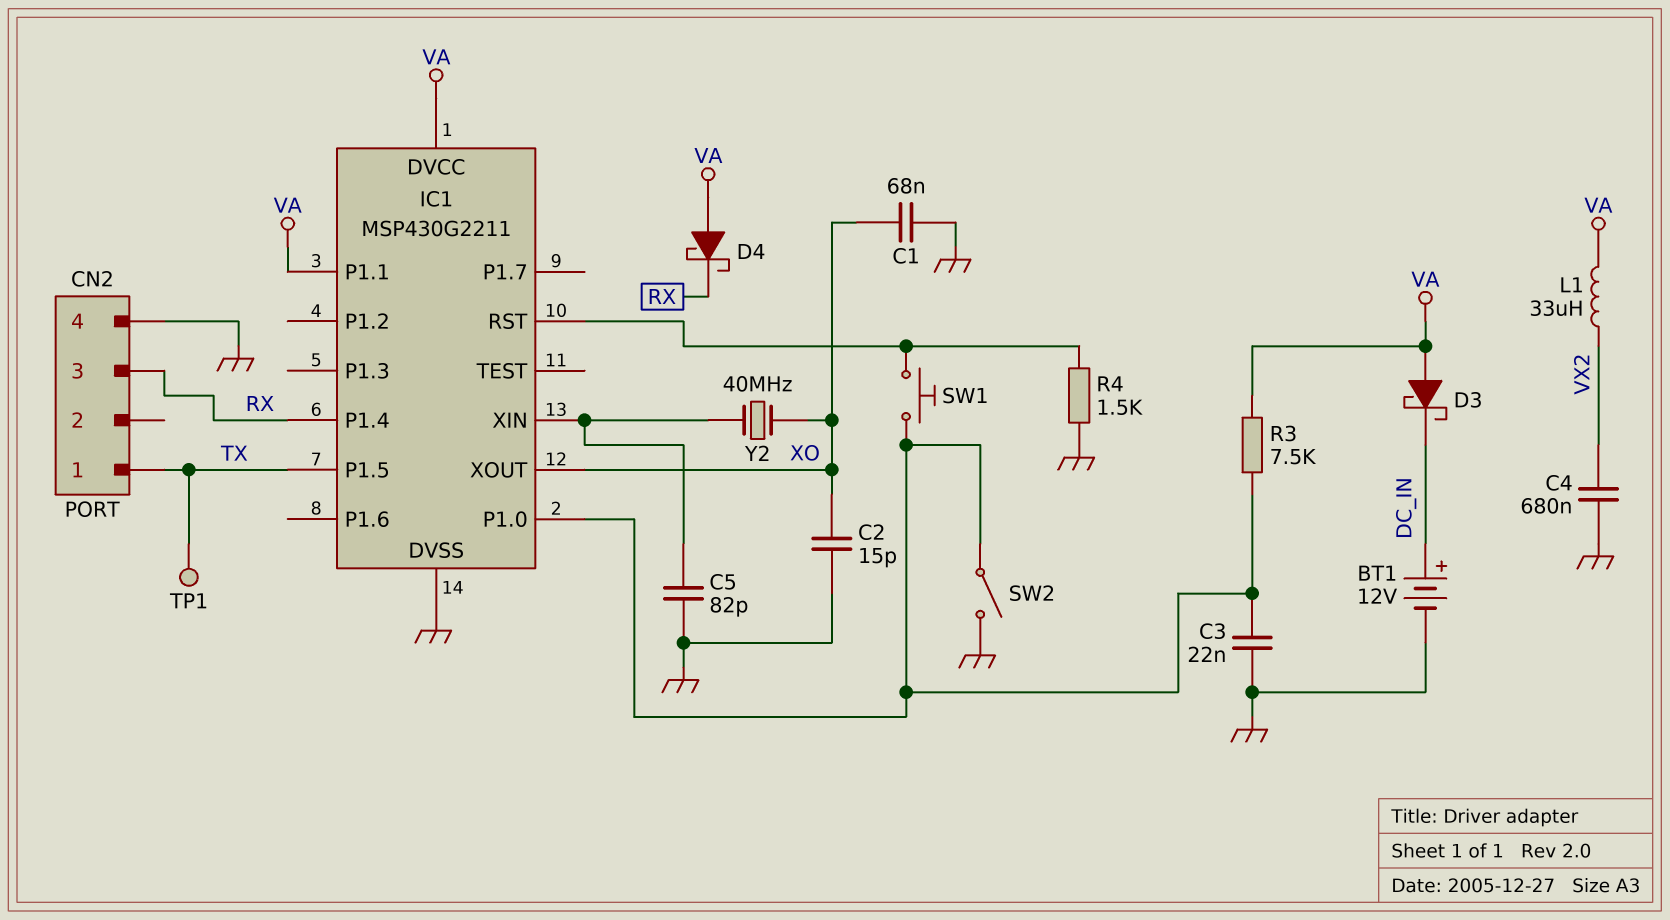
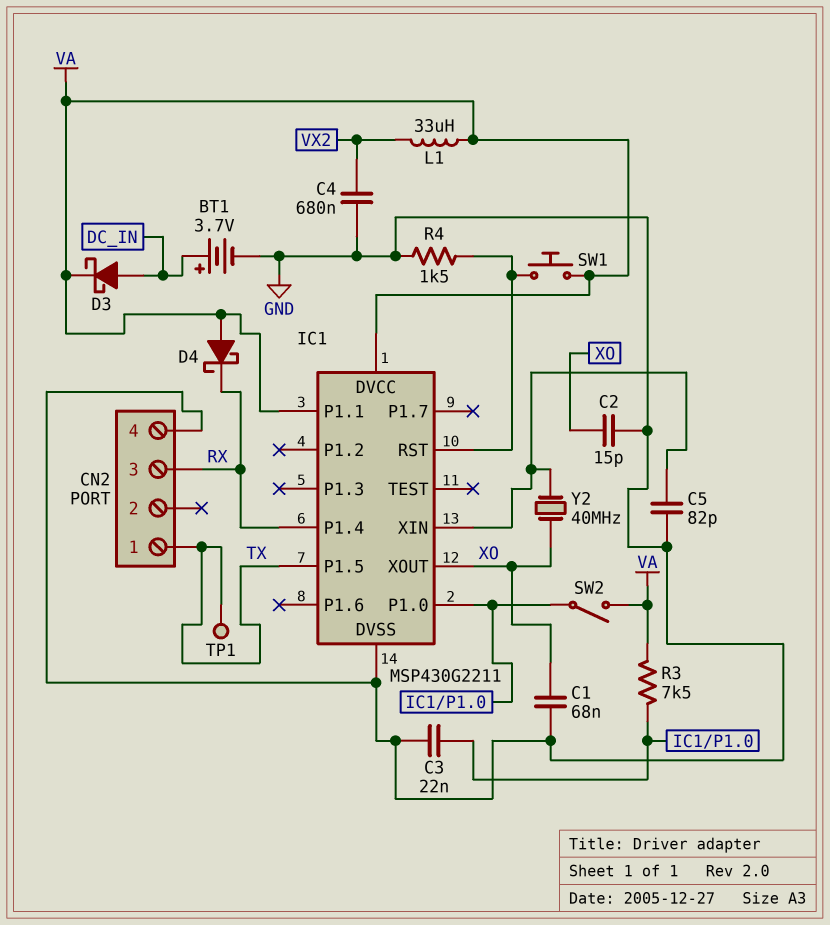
BT1: 12V (plus DC_IN, minus GND) -> 3.7V (plus DC_IN, minus GND)
D3: schottky (A VA, K DC_IN) -> schottky (A DC_IN, K VA)
SW1: button (IC1/P1.0, IC1/RST) -> button (IC1/RST, VA)
SW2: switch (GND, IC1/P1.0) -> switch (IC1/P1.0, VA)

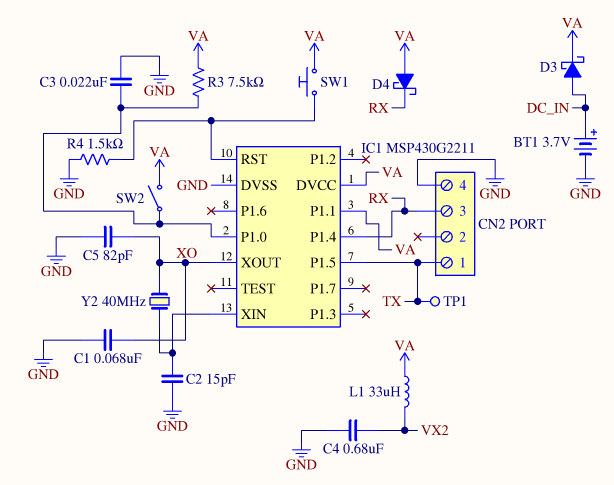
C2: 15pF (GND, XO) -> 15pF (GND, IC1/XIN)
C5: 82pF (GND, IC1/XIN) -> 82pF (GND, XO)

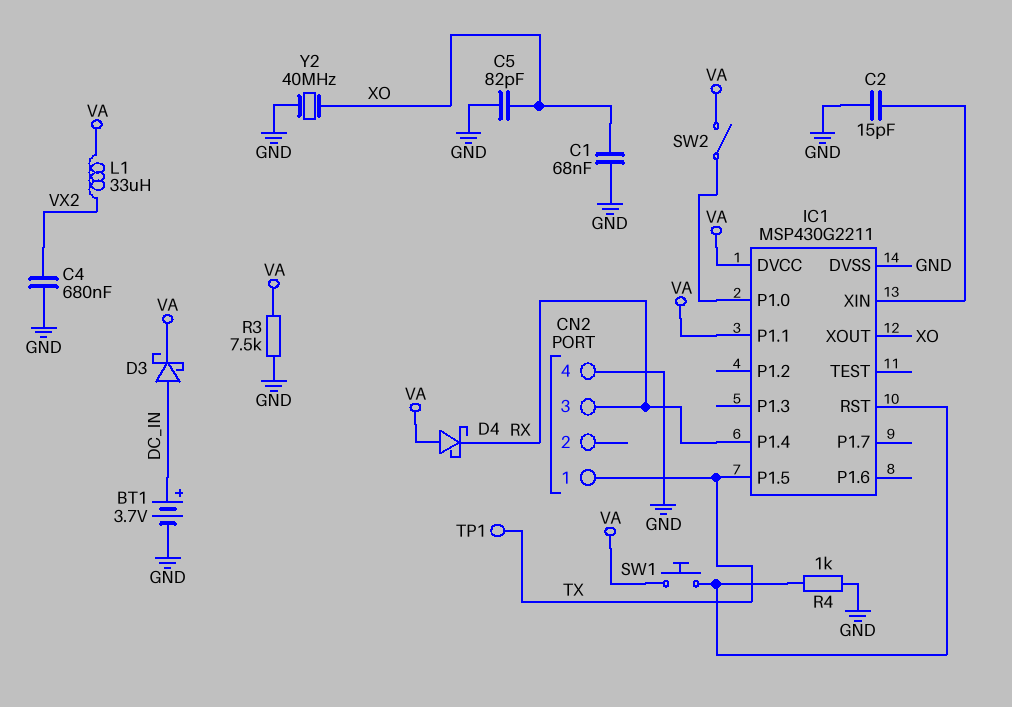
C3: 22nF (GND, IC1/P1.0) -> none
R3: 7.5k (IC1/P1.0, VA) -> 7.5k (GND, VA)
R4: 1.5k (GND, IC1/RST) -> 1k (GND, IC1/RST)
Y2: 40MHz (IC1/XIN, XO) -> 40MHz (GND, XO)

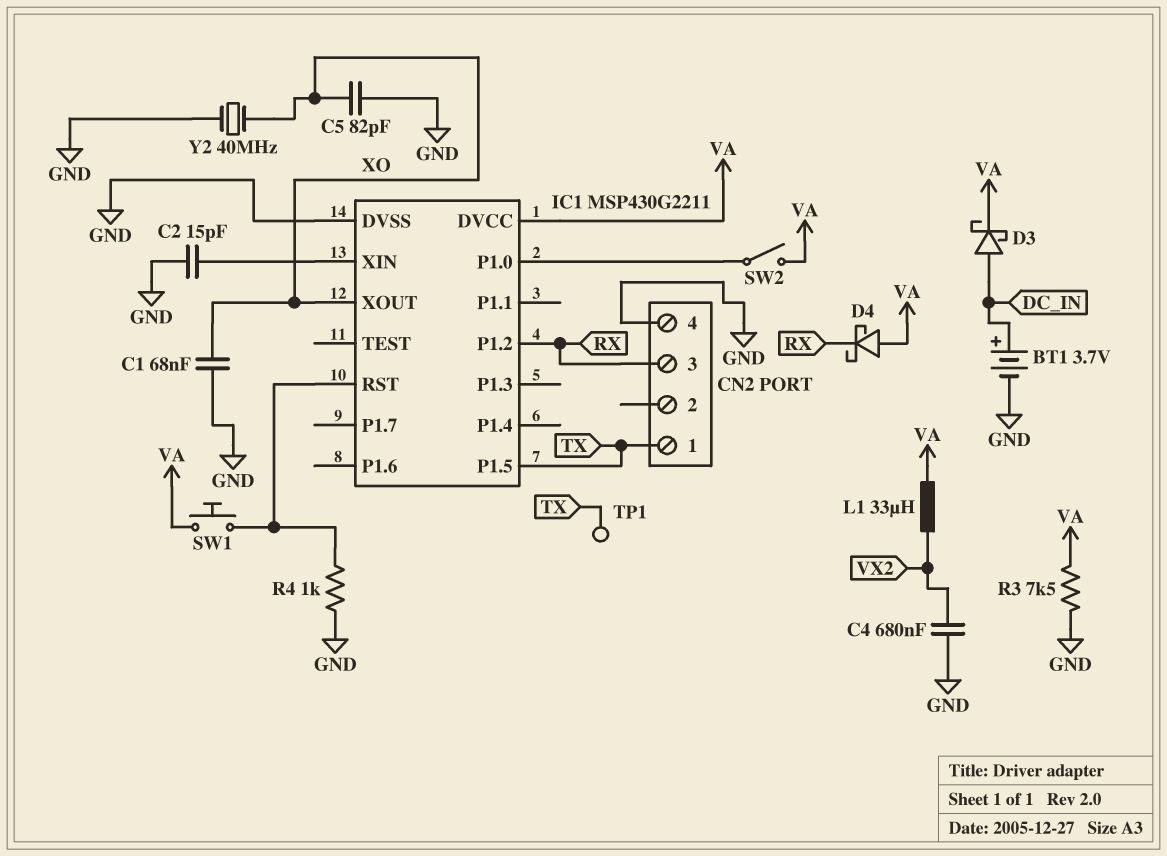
IC1 pin P1.1: VA -> none
IC1 pin P1.2: none -> RX
IC1 pin P1.4: RX -> none

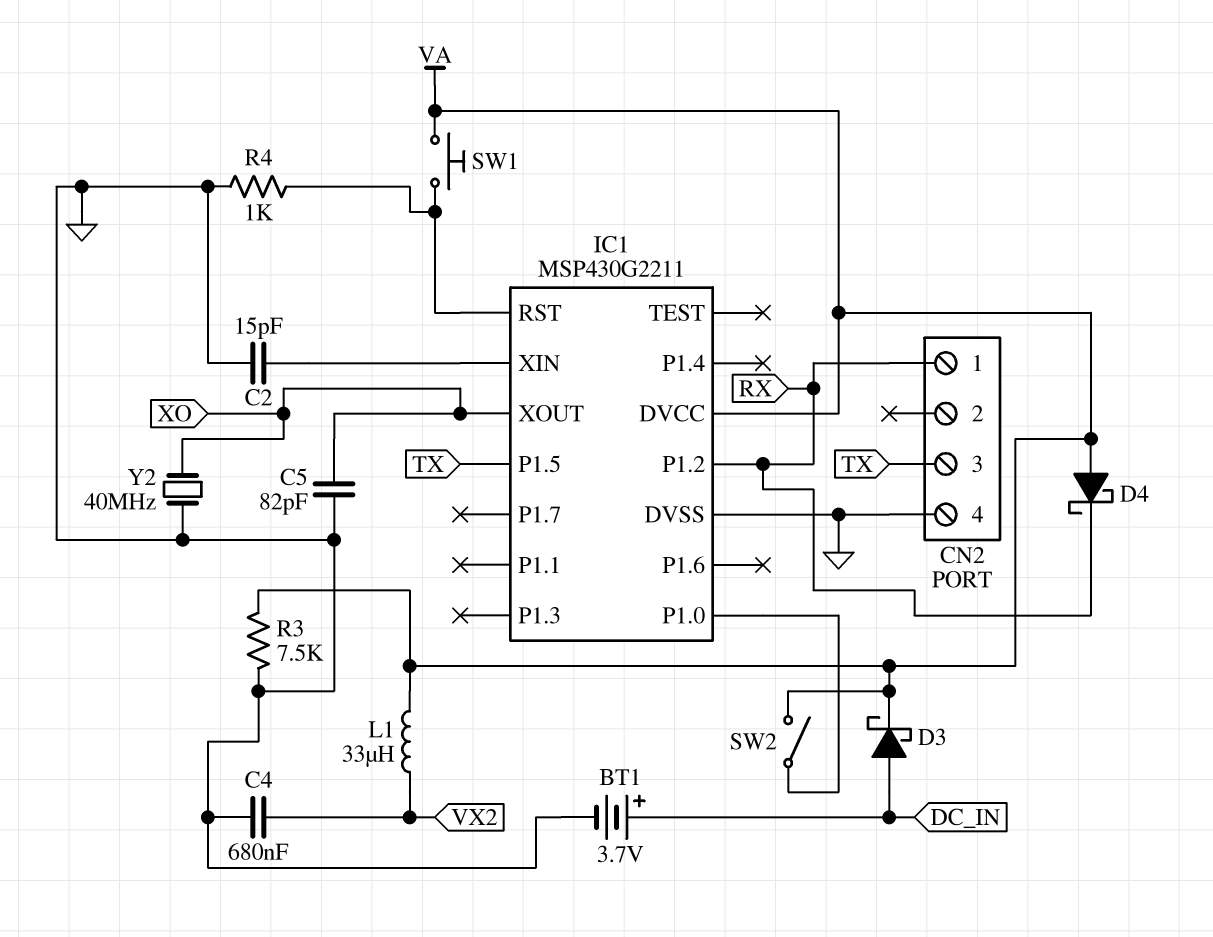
C1: 68nF (GND, XO) -> none
CN2 pin 1: TX -> RX
CN2 pin 3: RX -> TX
TP1: test point (TX) -> none

